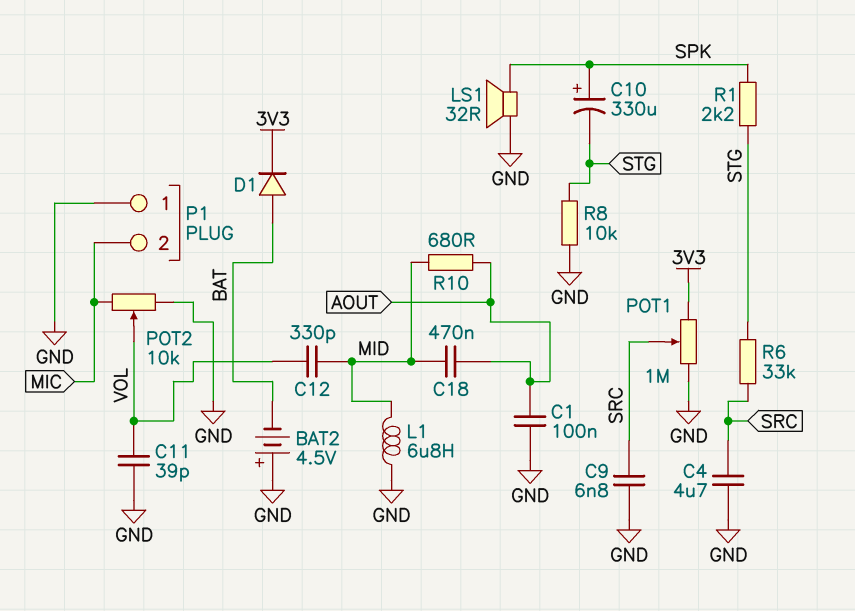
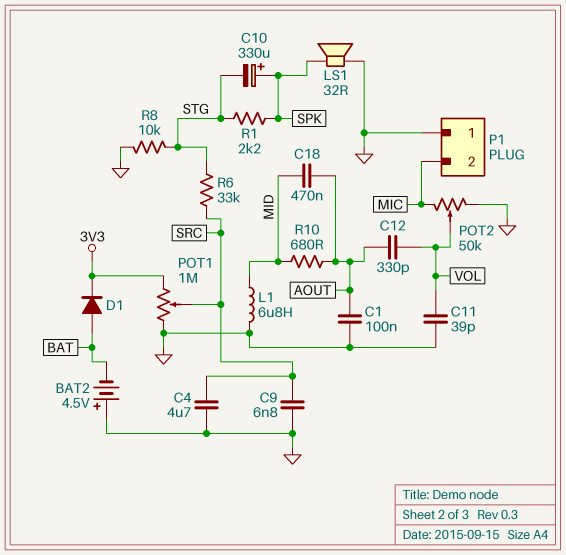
C12: 330pF (MID, VOL) -> 330pF (AOUT, VOL)
POT2: 10k (GND, MIC, wiper VOL) -> 50k (GND, MIC, wiper VOL)

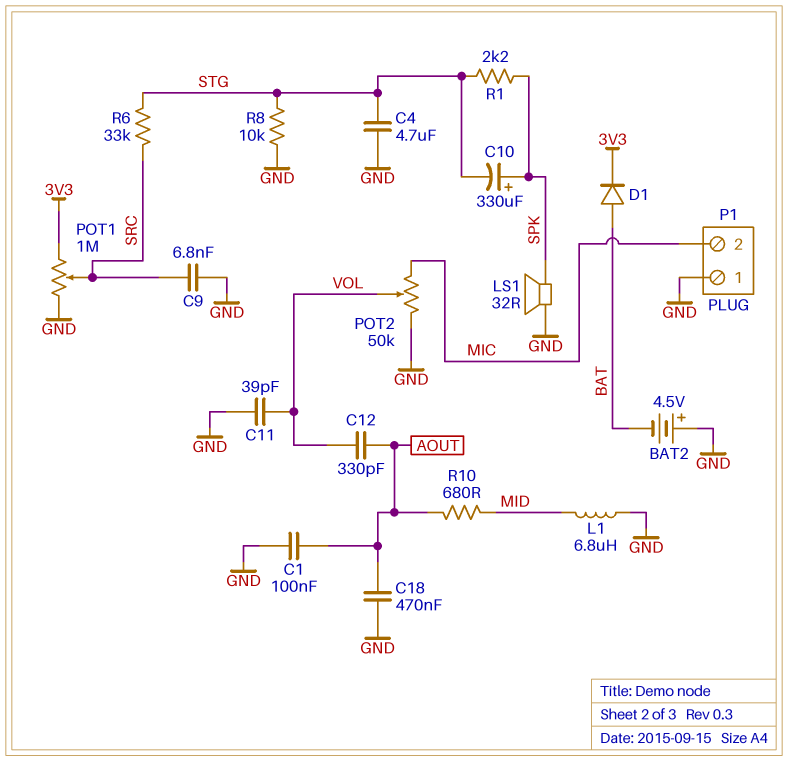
C4: 4.7uF (GND, SRC) -> 4.7uF (GND, STG)
C18: 470nF (AOUT, MID) -> 470nF (AOUT, GND)

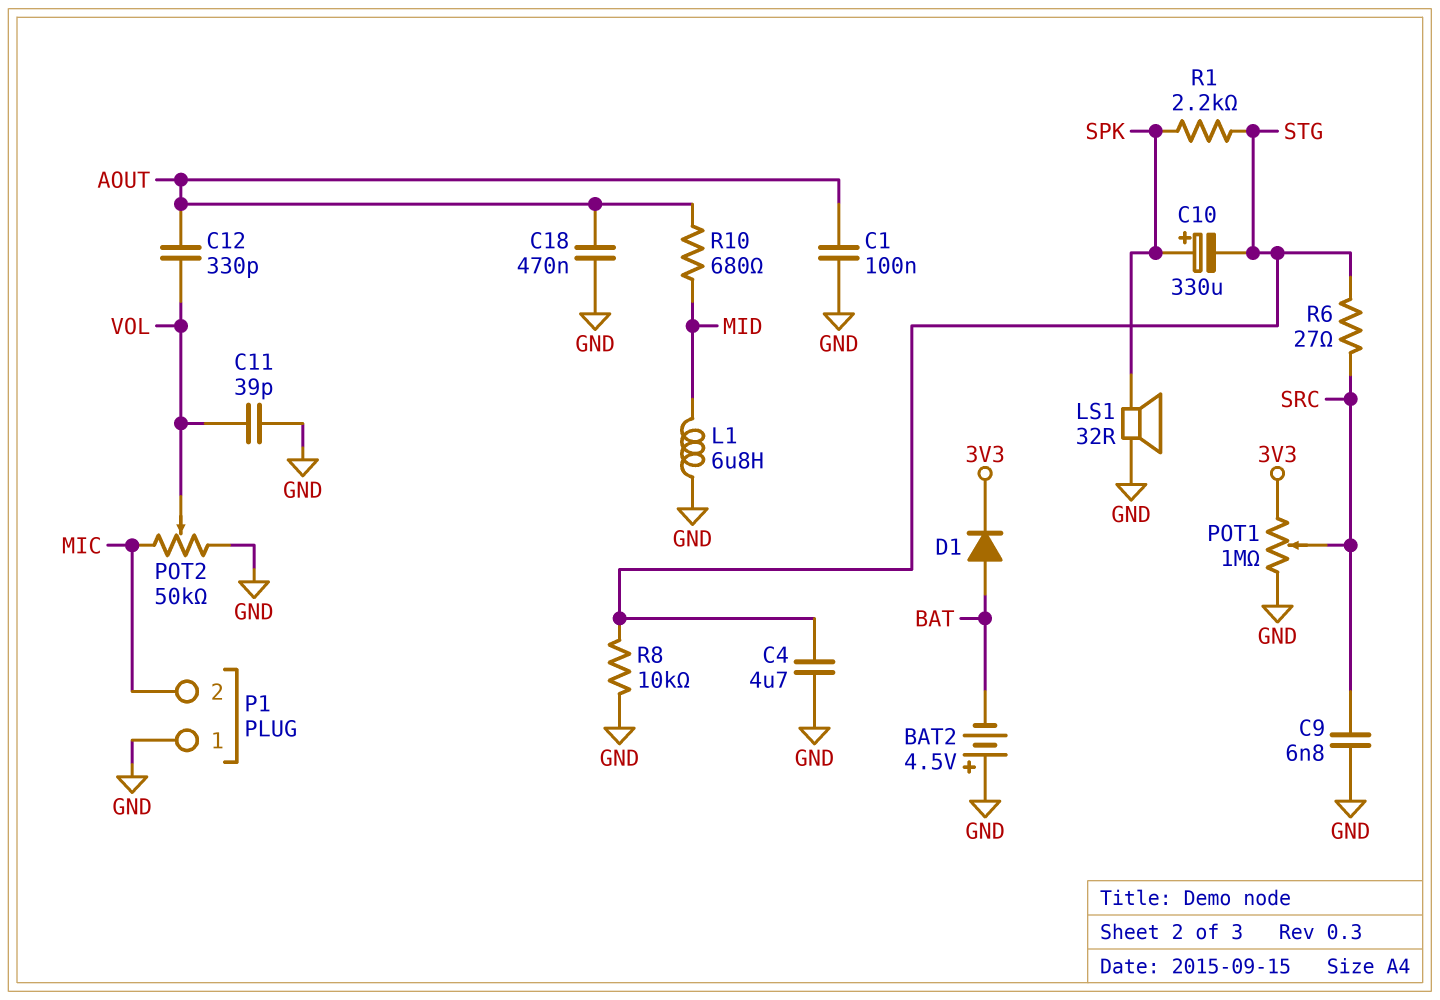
R6: 33k (SRC, STG) -> 27 (SRC, STG)

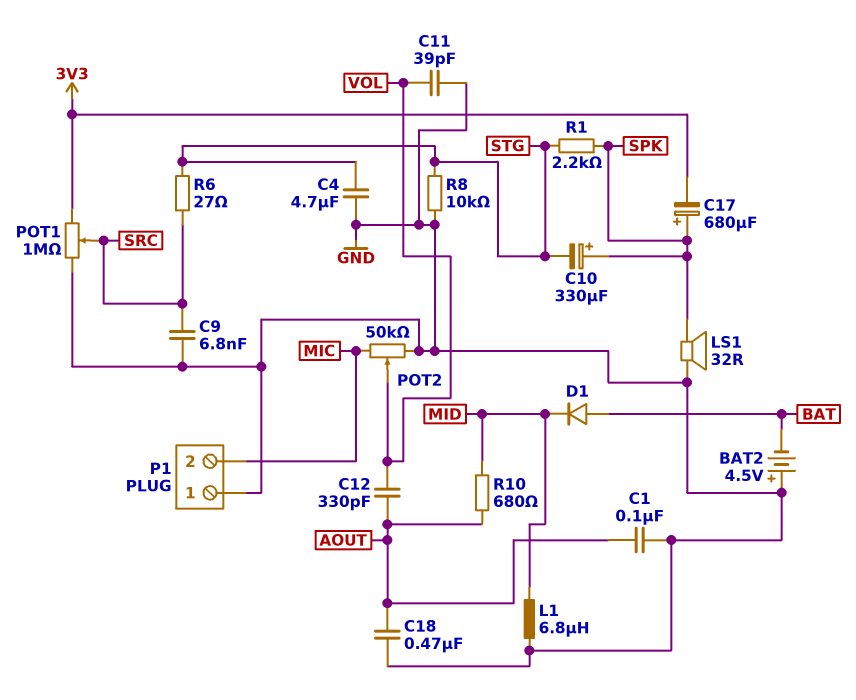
C17: none -> 680uF (plus SPK, minus 3V3)
D1: diode (A BAT, K 3V3) -> diode (A BAT, K MID)

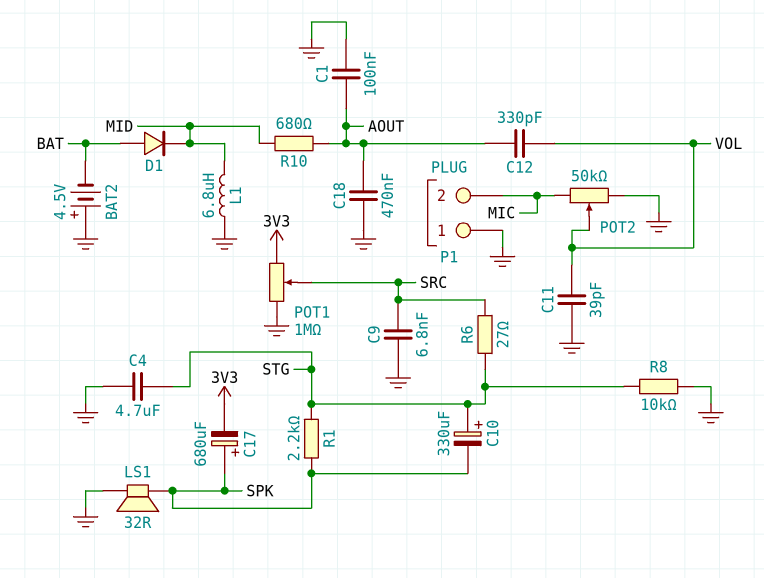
C10: 330uF (plus SPK, minus STG) -> 330uF (plus STG, minus SPK)

